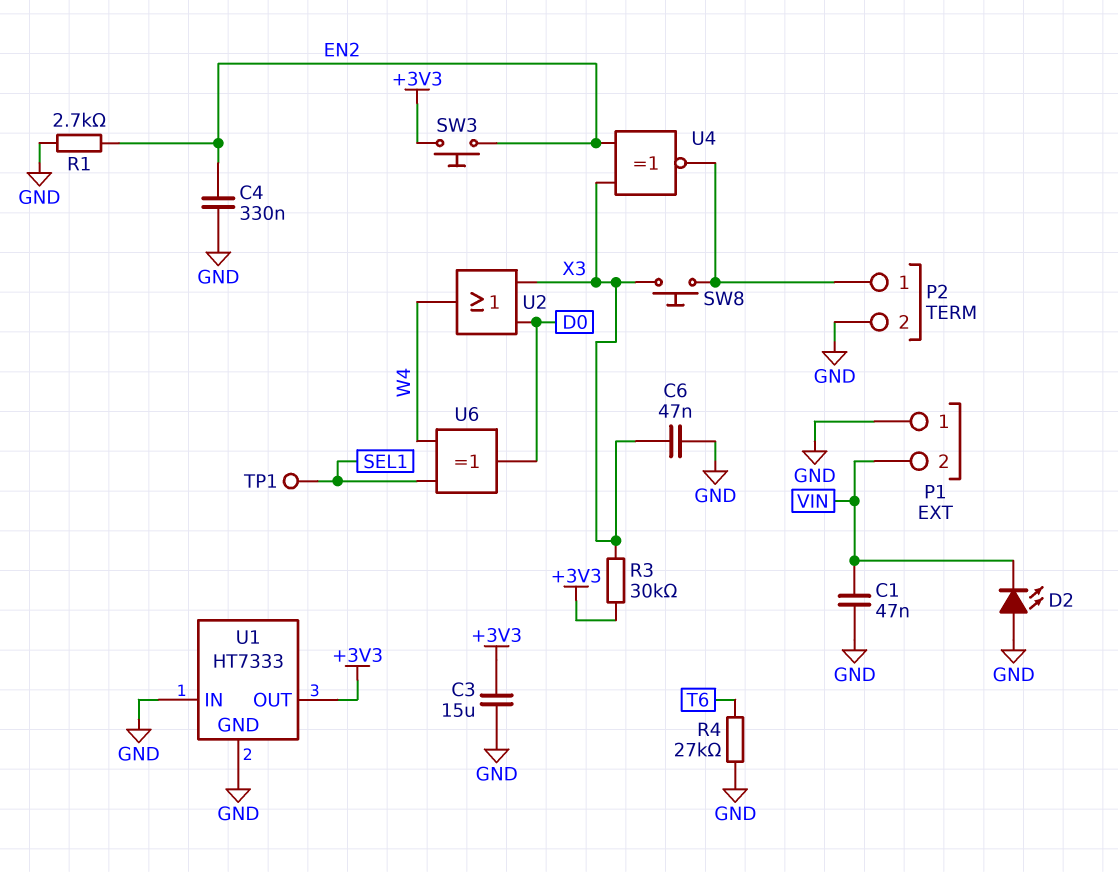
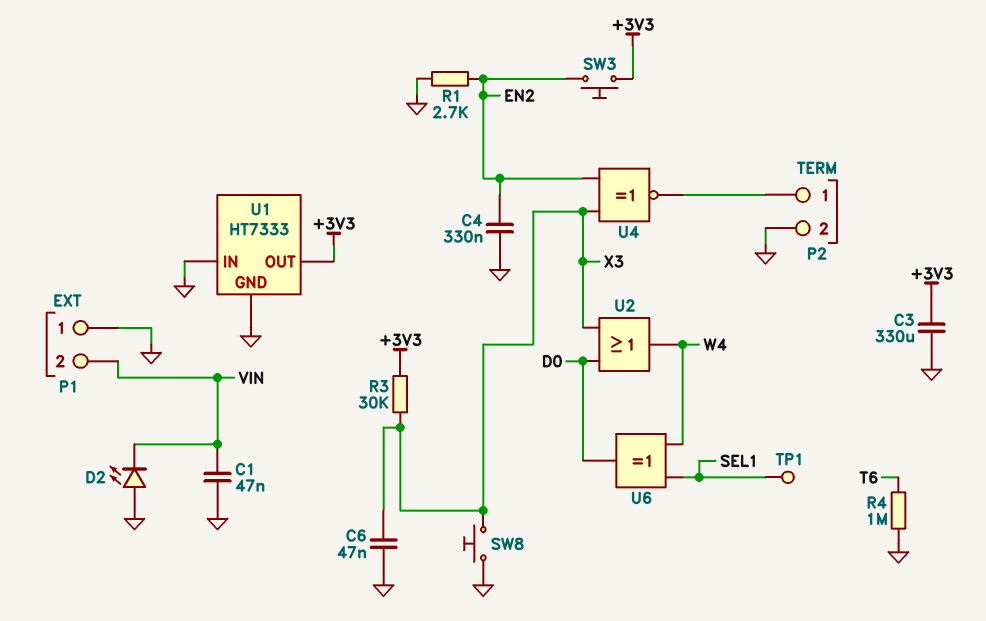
C3: 15uF (+3V3, GND) -> 330uF (+3V3, GND)
R4: 27k (GND, T6) -> 1M (GND, T6)
SW8: button (P2/1, X3) -> button (GND, X3)

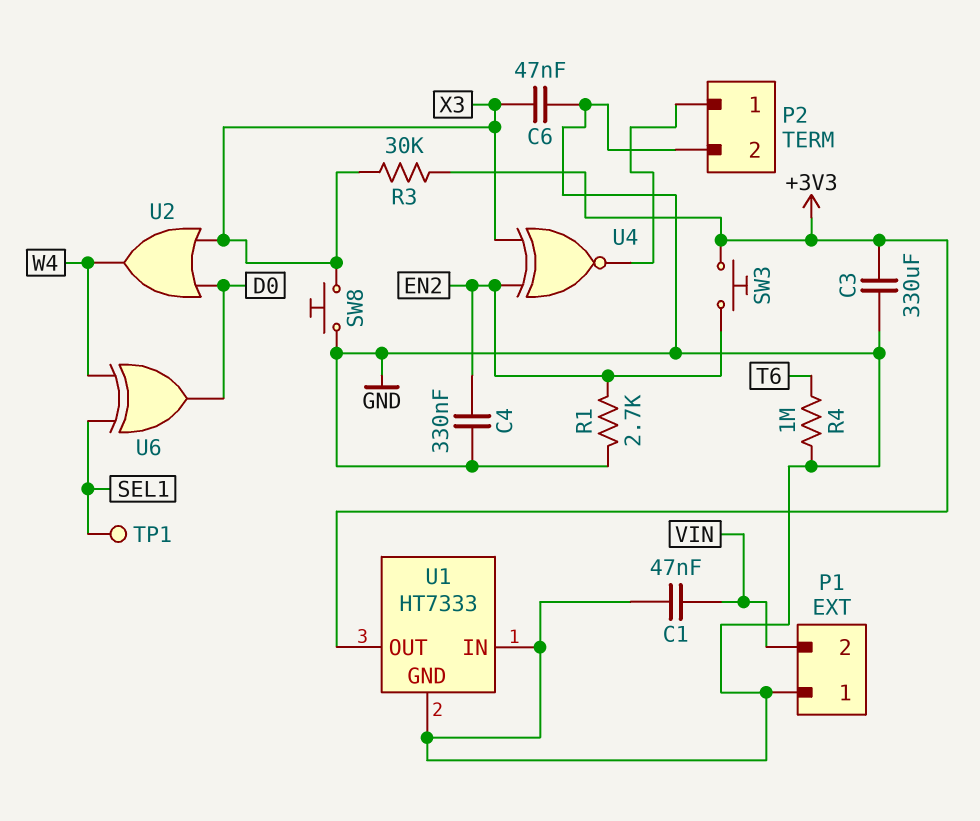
D2: LED (A GND, K VIN) -> none

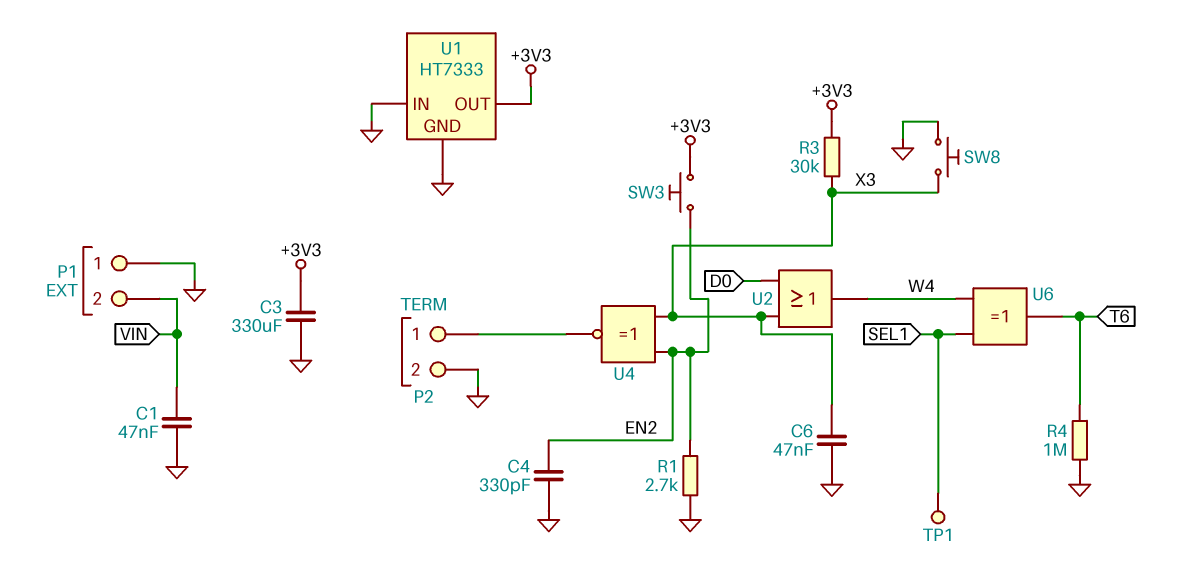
C4: 330nF (EN2, GND) -> 330pF (EN2, GND)
U6: XOR (in SEL1, in W4, out D0) -> XOR (in SEL1, in W4, out T6)

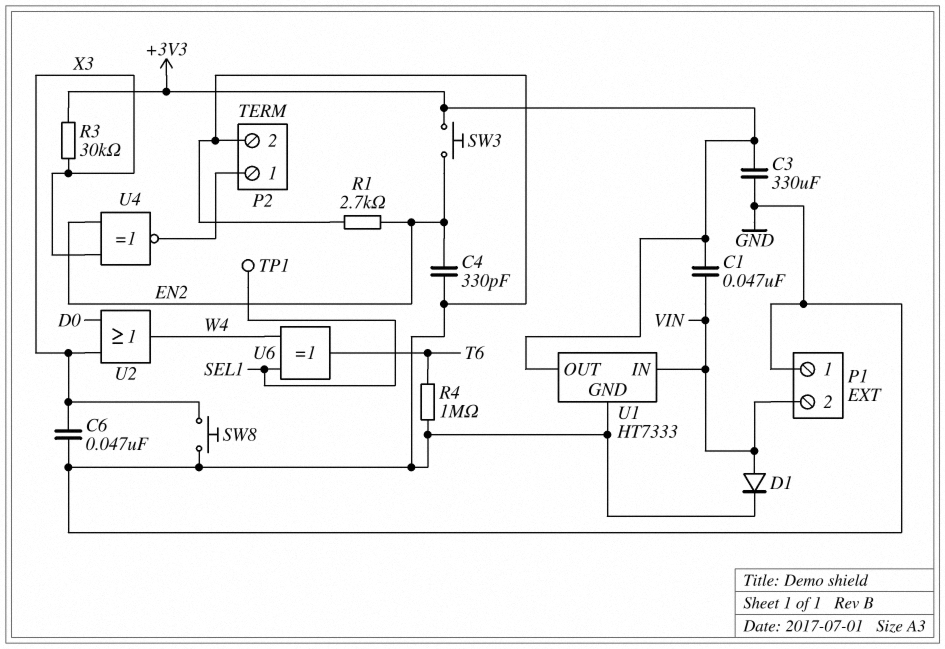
C1: 47nF (GND, VIN) -> 47nF (+3V3, VIN)
D1: none -> diode (A VIN, K GND)
U1 pin IN: GND -> VIN

